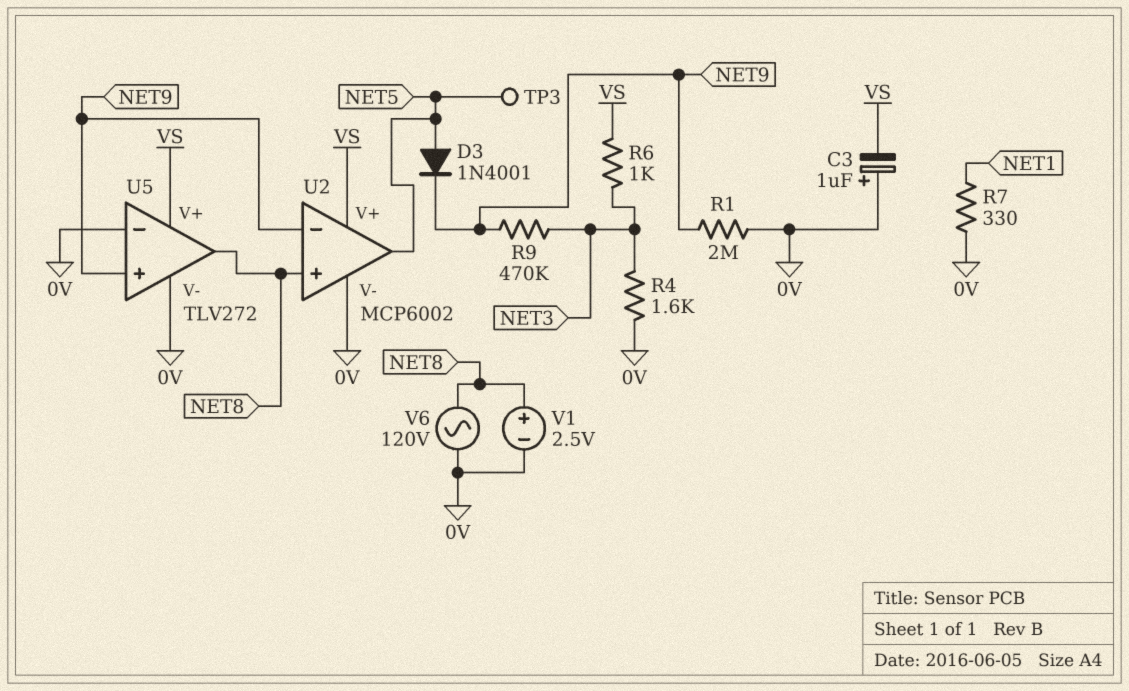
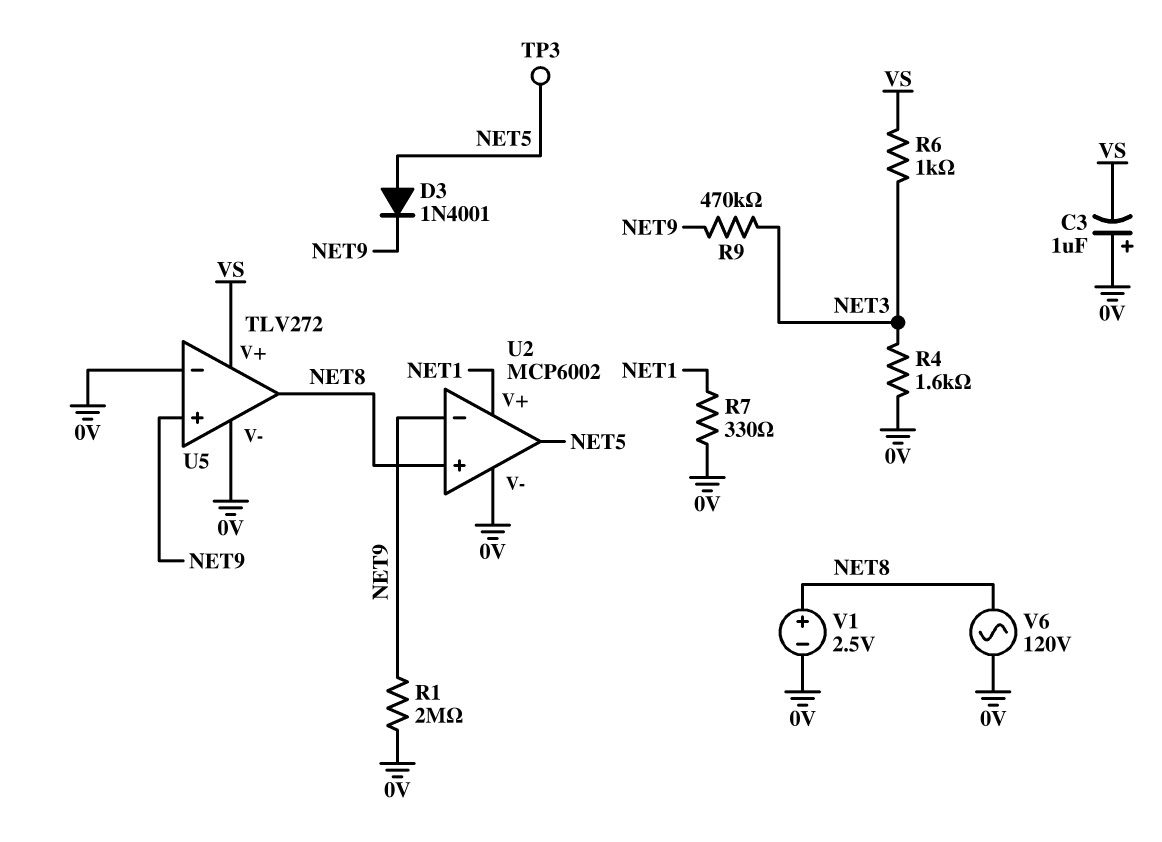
U2 pin V+: VS -> NET1

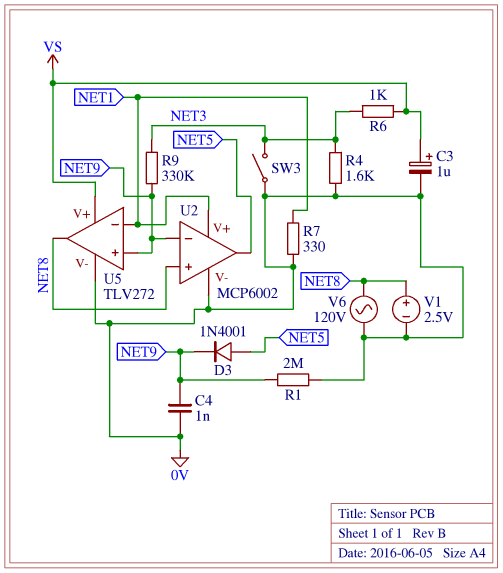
C3: 1uF (plus 0V, minus VS) -> 1uF (plus VS, minus 0V)
C4: none -> 1nF (0V, NET9)
R9: 470k (NET3, NET9) -> 330k (NET3, NET9)
SW3: none -> switch (0V, NET3)
TP3: test point (NET5) -> none
U5 pin in-: 0V -> NET1

